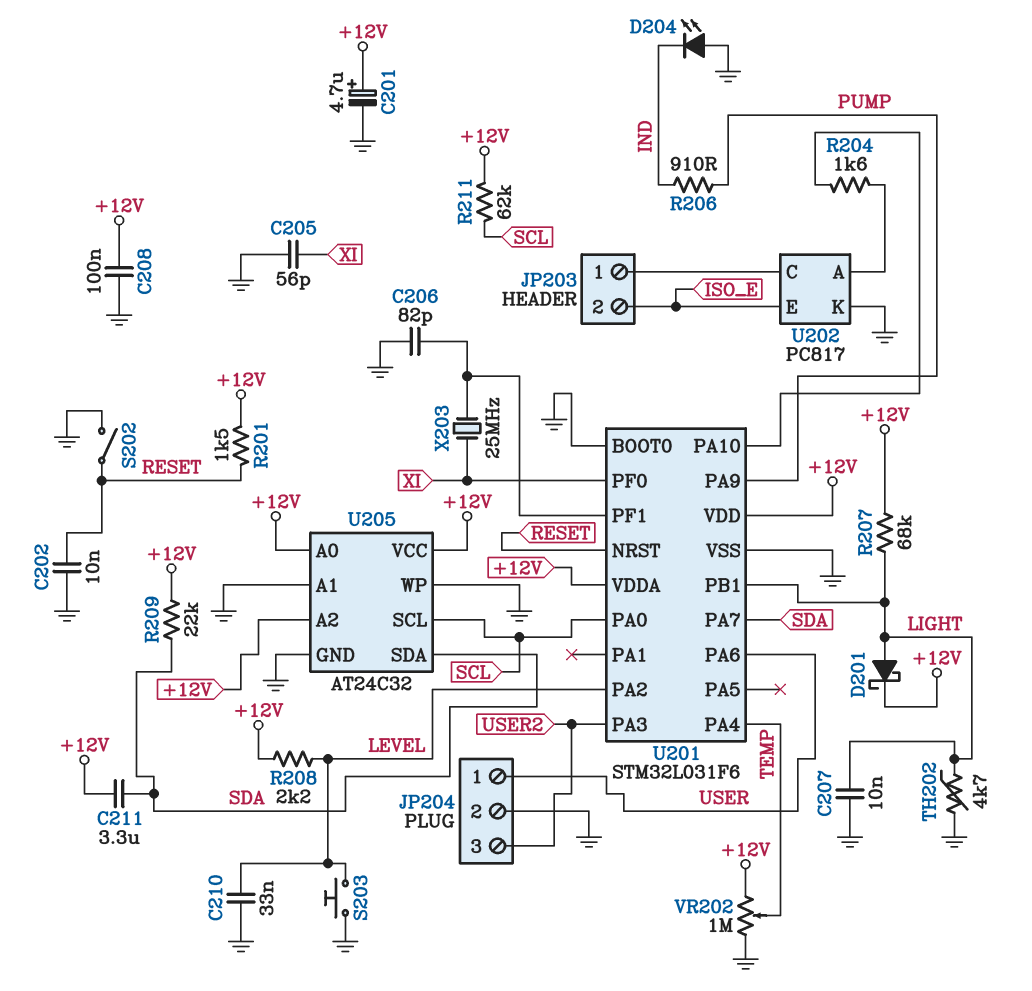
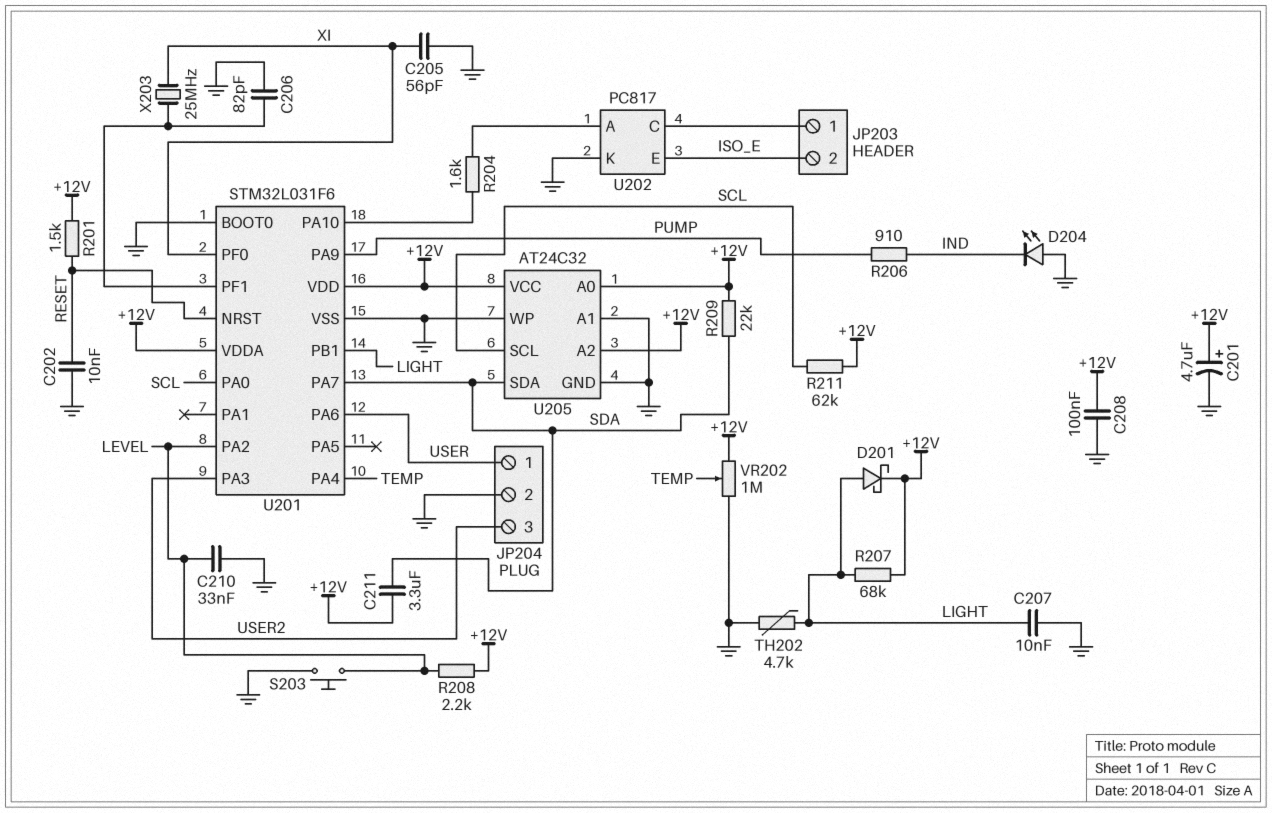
S202: switch (GND, RESET) -> none

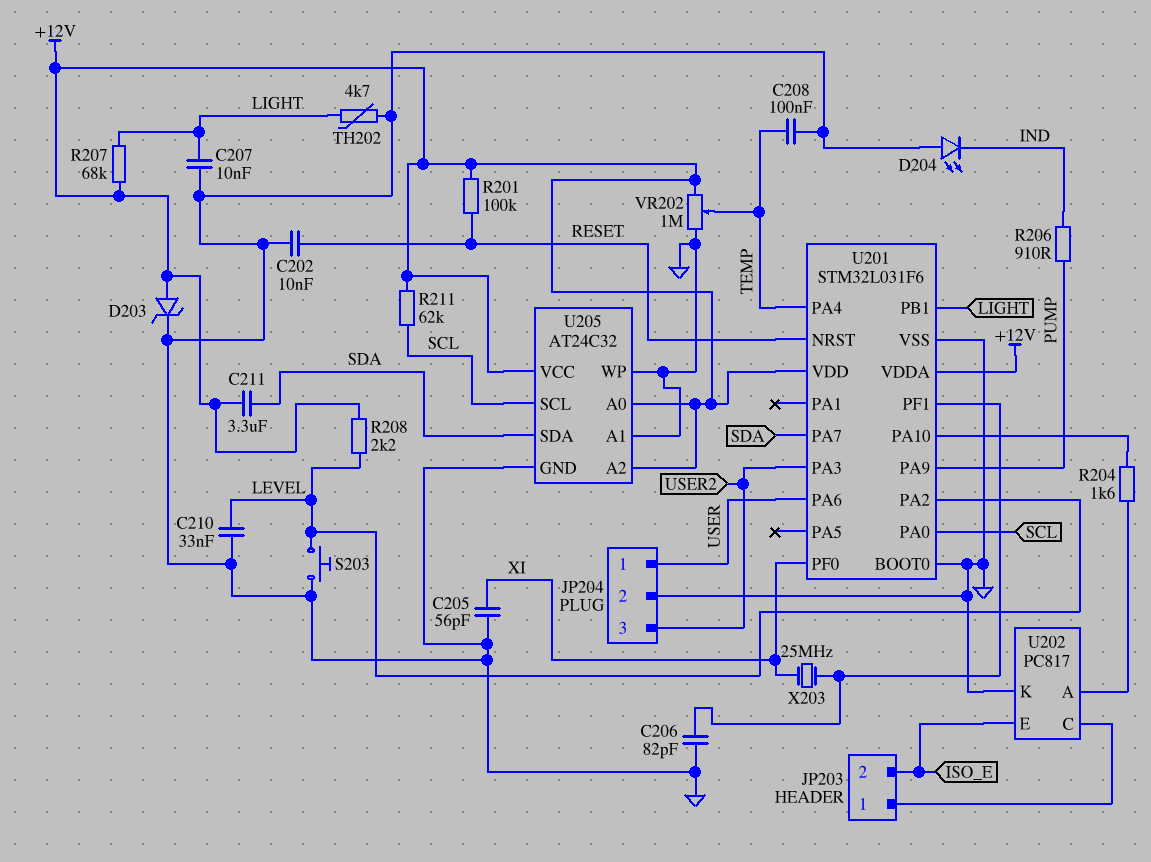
C201: 4.7uF (plus +12V, minus GND) -> none
C208: 100nF (+12V, GND) -> 100nF (GND, TEMP)
D201: schottky (A LIGHT, K +12V) -> none
D203: none -> zener (A +12V, K GND)
R201: 1.5k (+12V, RESET) -> 100k (+12V, RESET)
R209: 22k (+12V, SDA) -> none

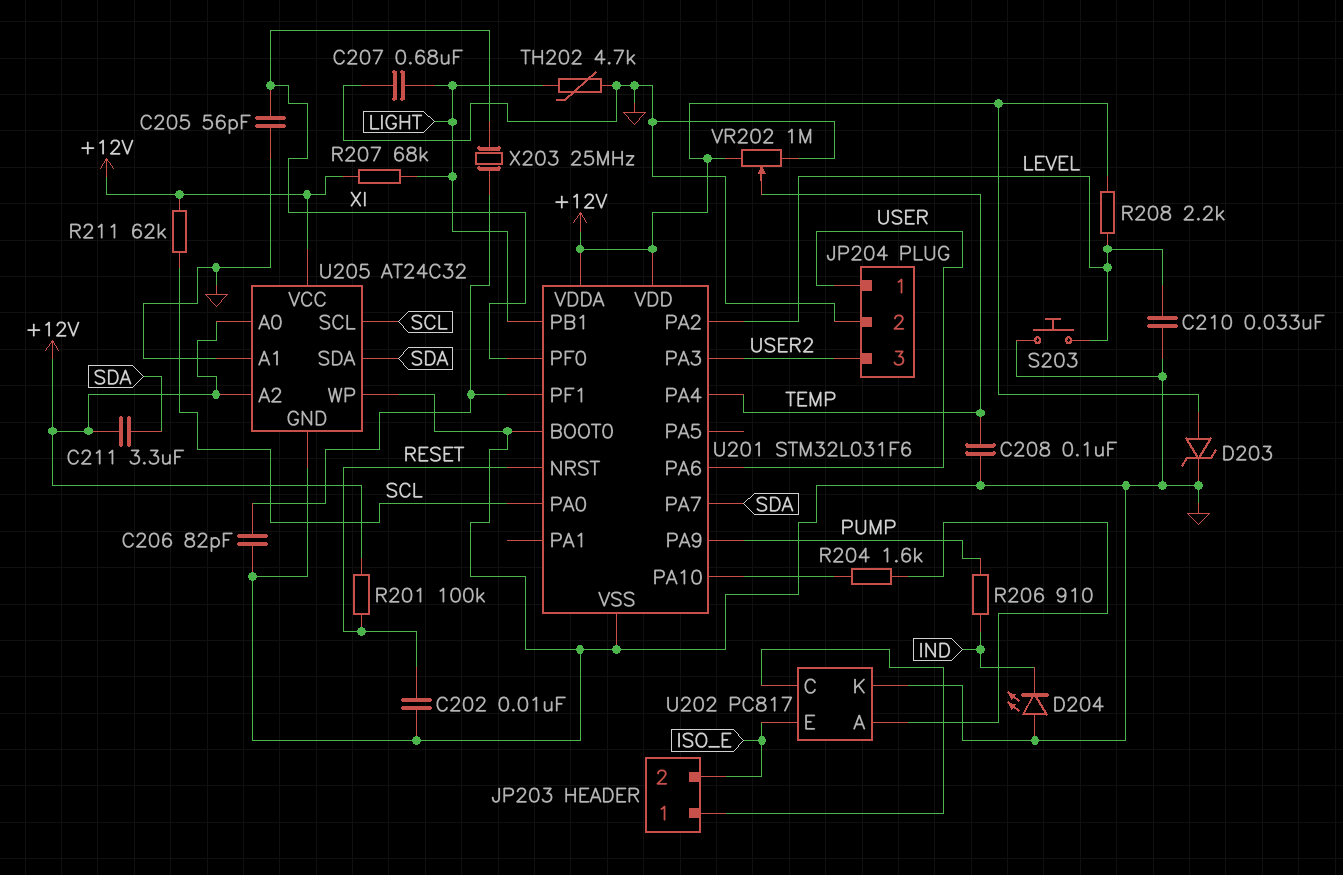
C207: 10nF (GND, LIGHT) -> 680nF (GND, LIGHT)

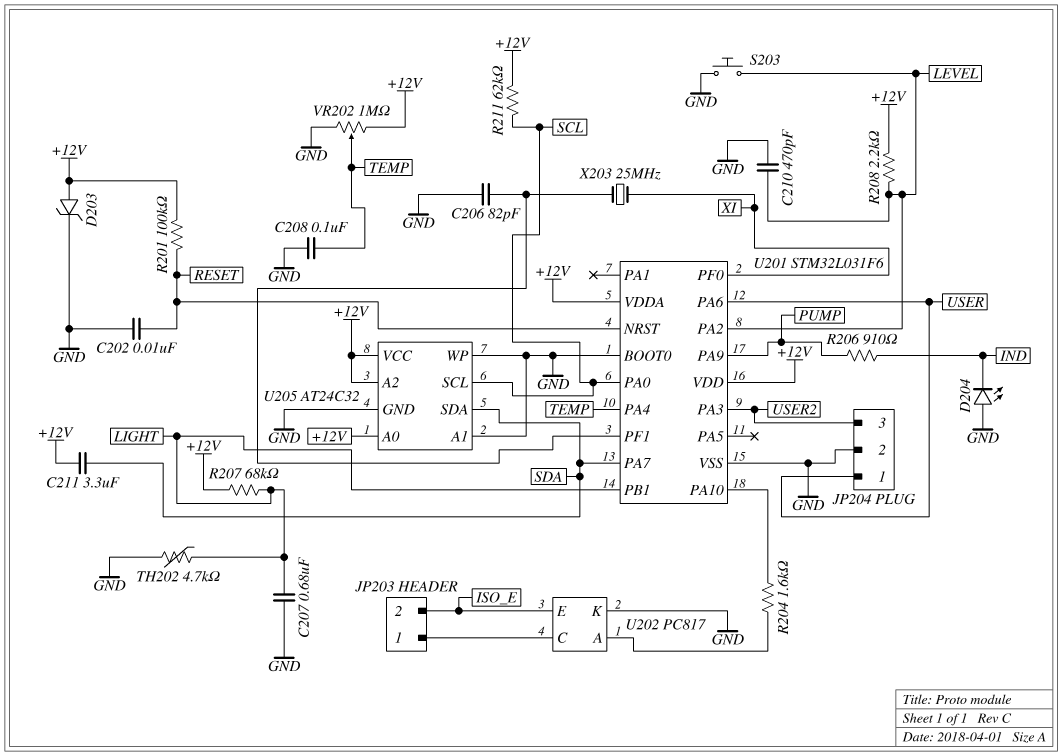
C205: 56pF (GND, XI) -> none
C210: 33nF (GND, LEVEL) -> 470pF (GND, LEVEL)

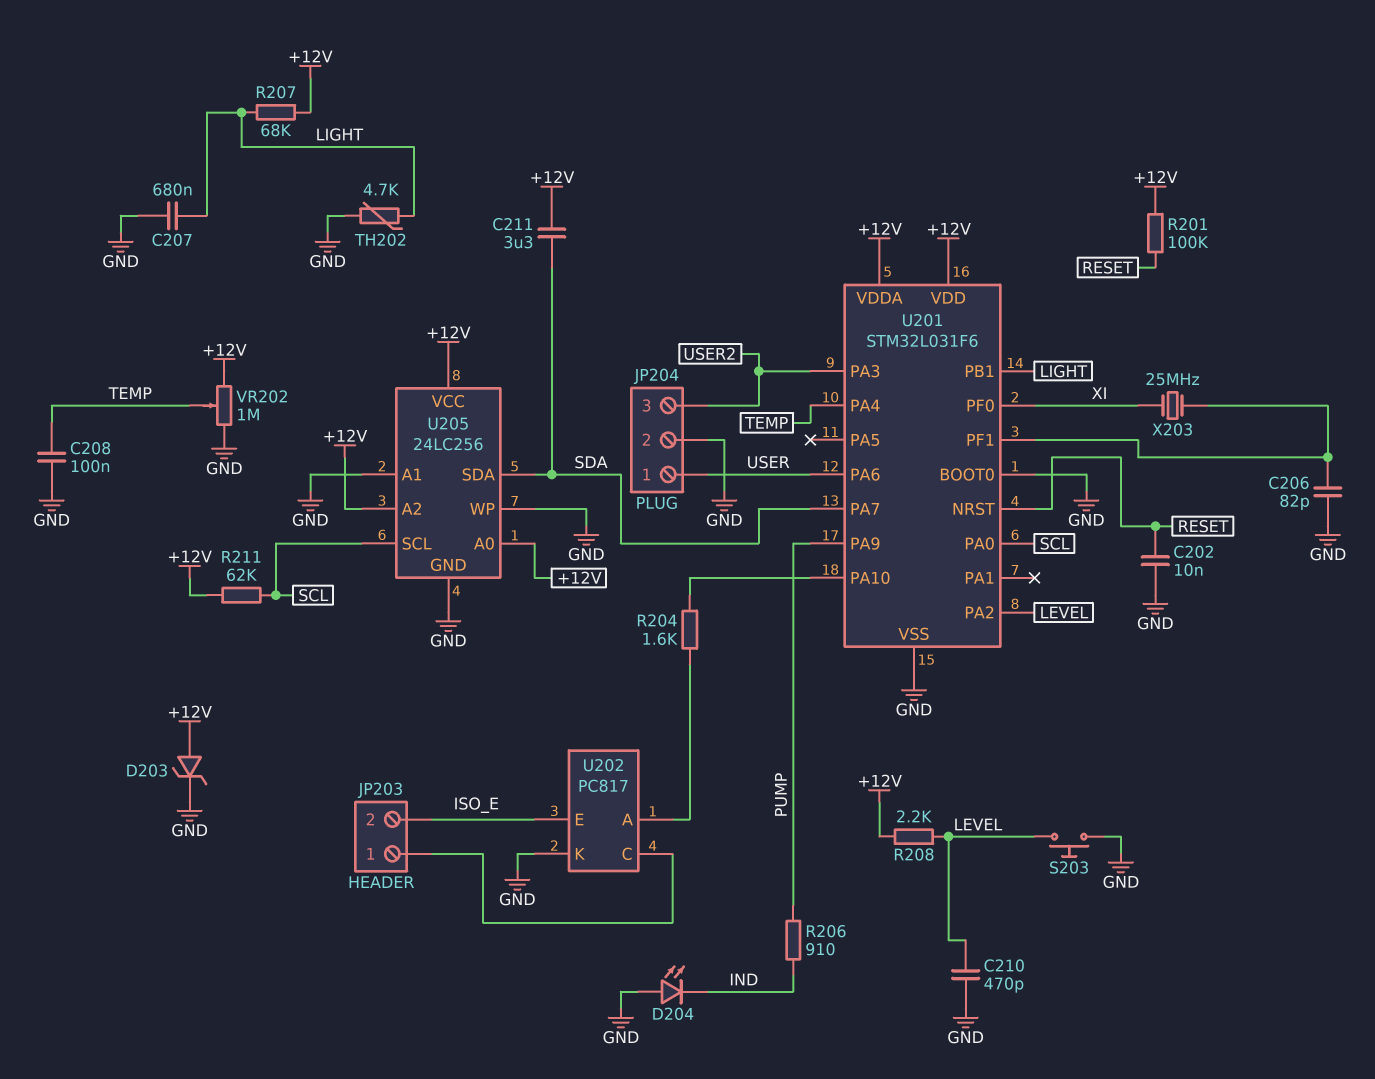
U205: AT24C32 -> 24LC256

